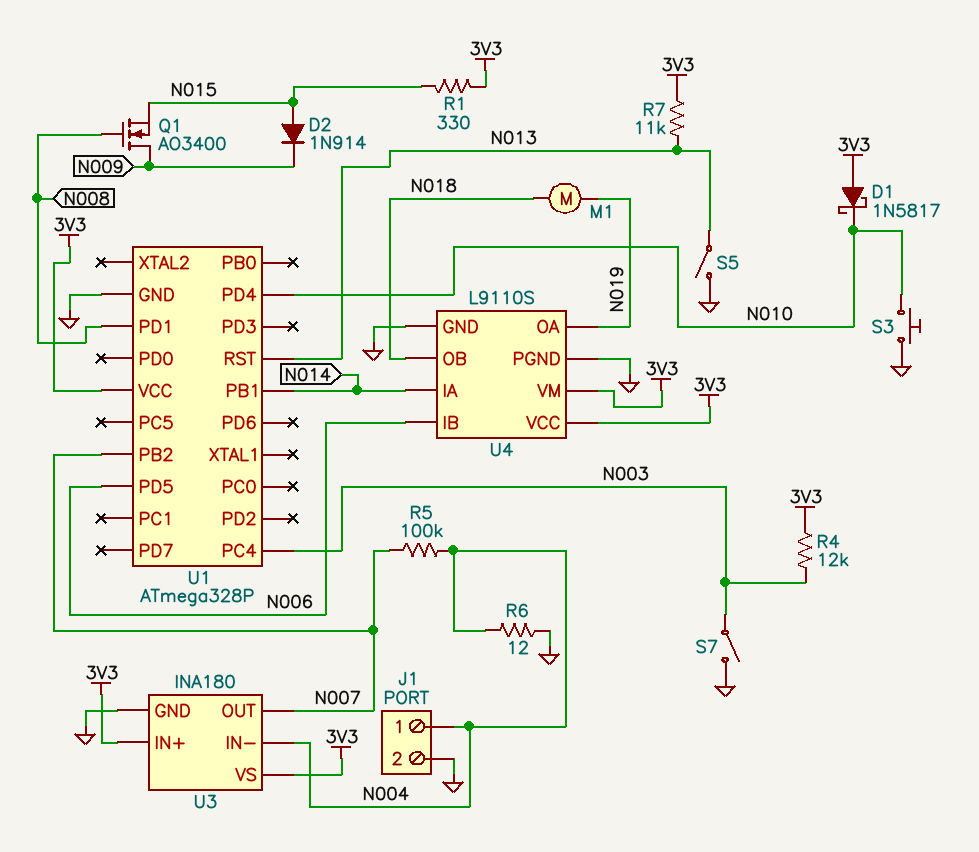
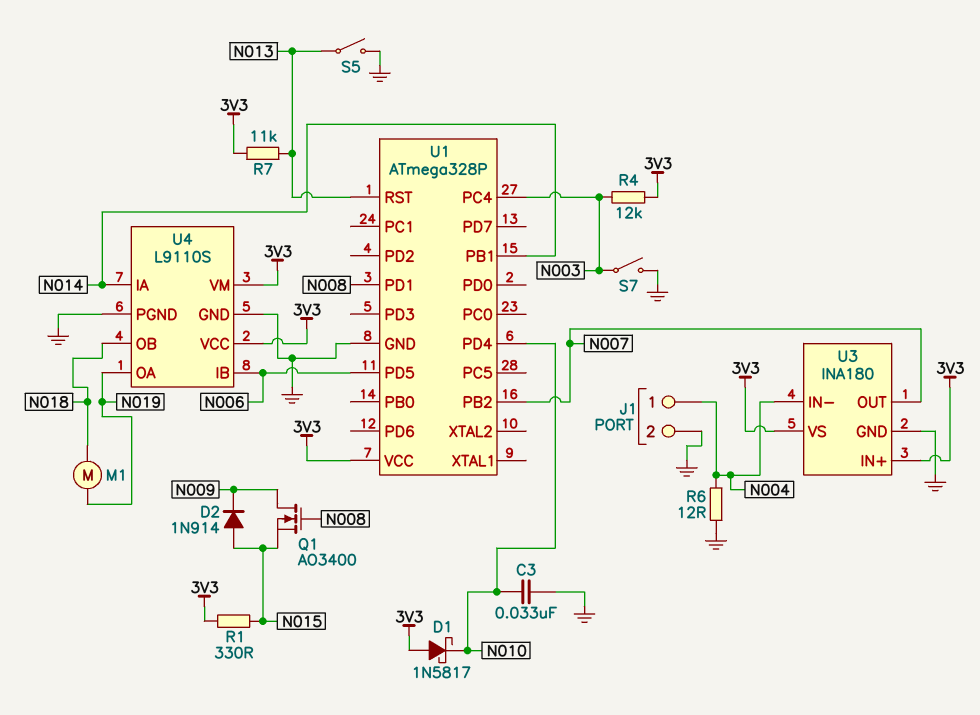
C3: none -> 33nF (GND, N010)
R5: 100k (N004, N007) -> none
S3: button (GND, N010) -> none

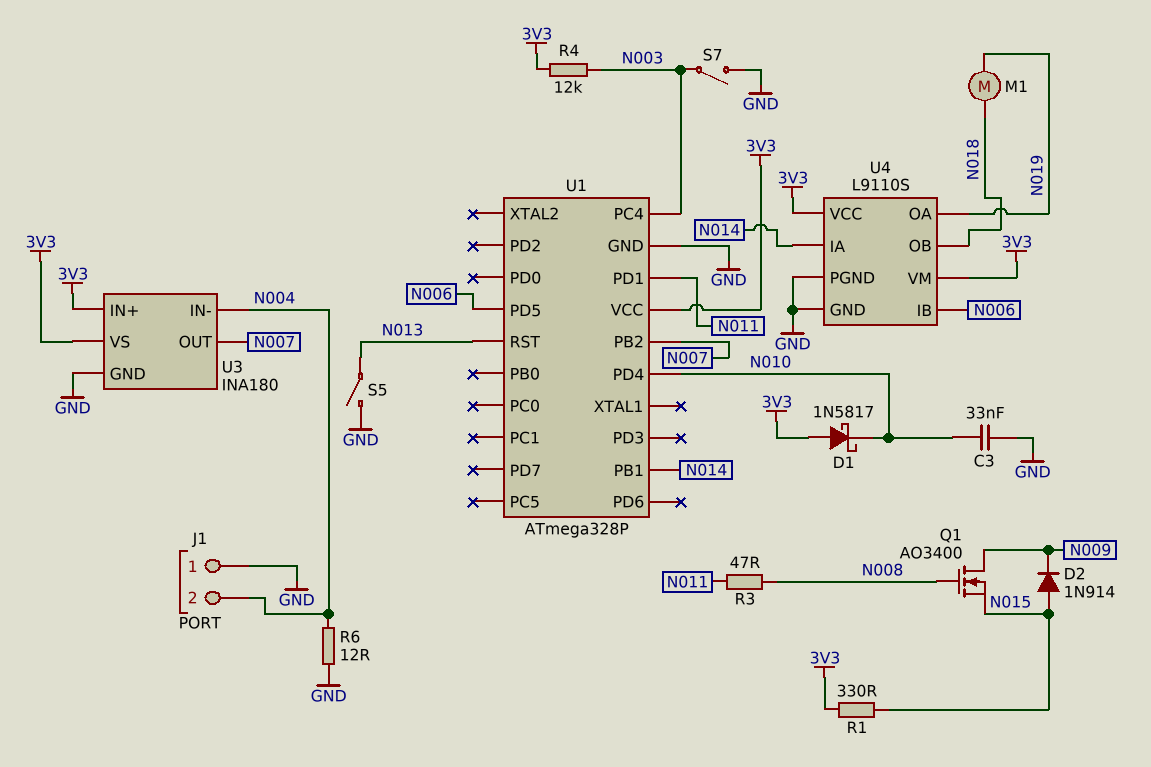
J1 pin 1: N004 -> GND
J1 pin 2: GND -> N004
R3: none -> 47 (N008, N011)
R7: 11k (3V3, N013) -> none
U1 pin PD1: N008 -> N011

